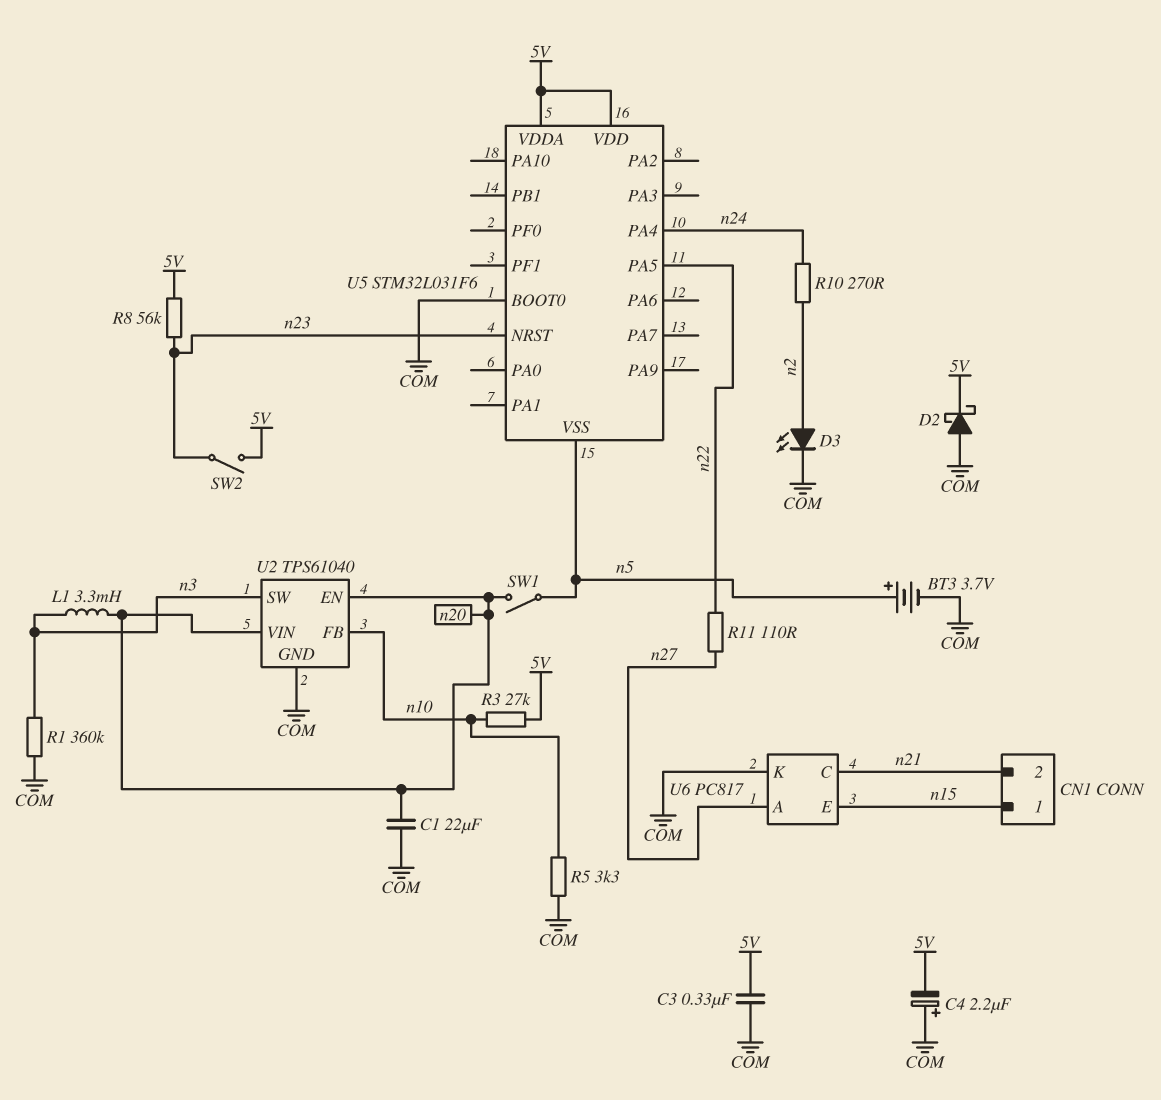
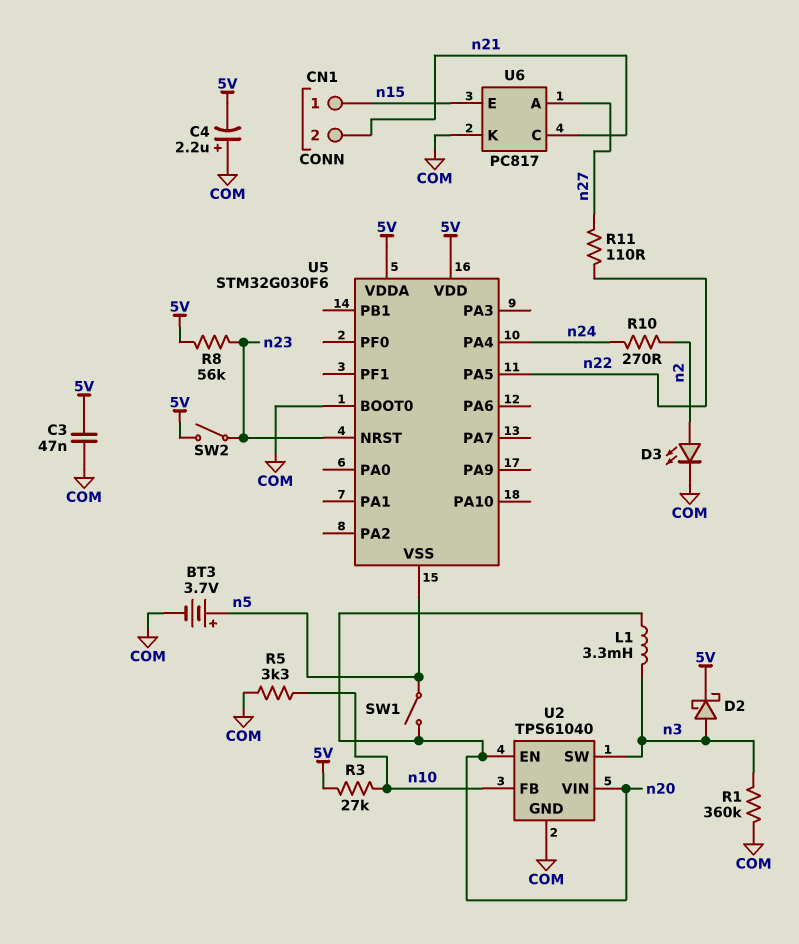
C1: 22uF (COM, n20) -> none
C3: 330nF (5V, COM) -> 47nF (5V, COM)
D2: schottky (A COM, K 5V) -> schottky (A n3, K 5V)
U5: STM32L031F6 -> STM32G030F6

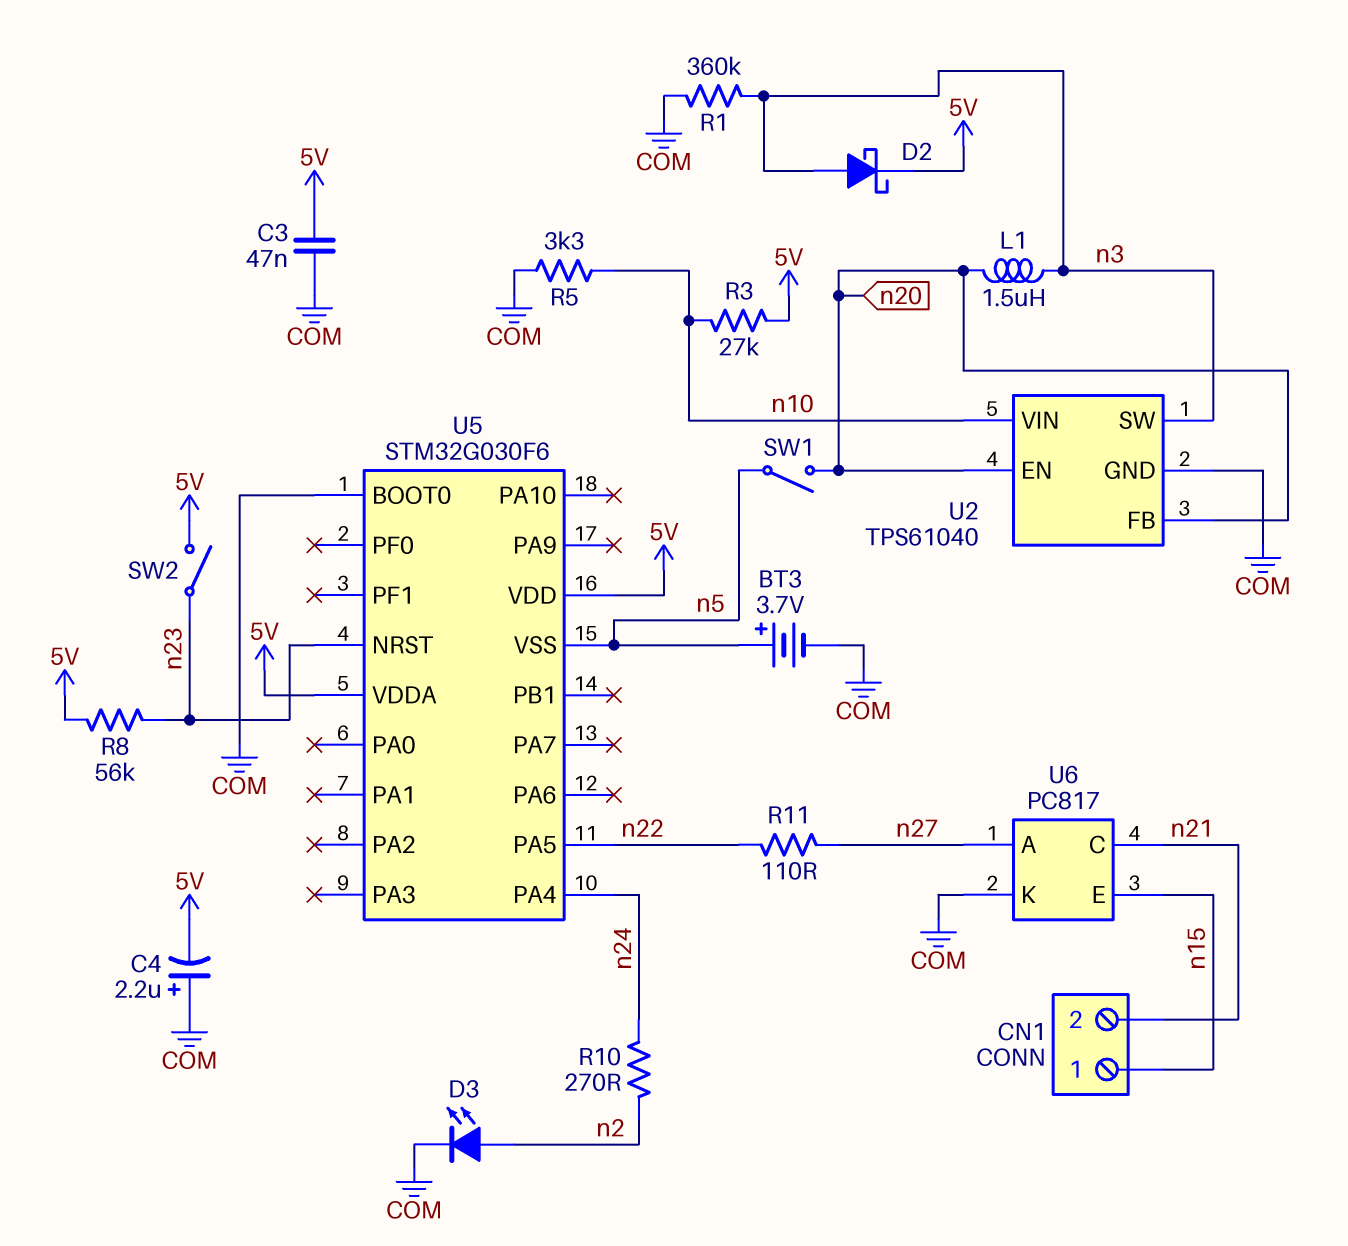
L1: 3.3mH (n3, n20) -> 1.5uH (n3, n20)
U2 pin FB: n10 -> n20
U2 pin VIN: n20 -> n10

